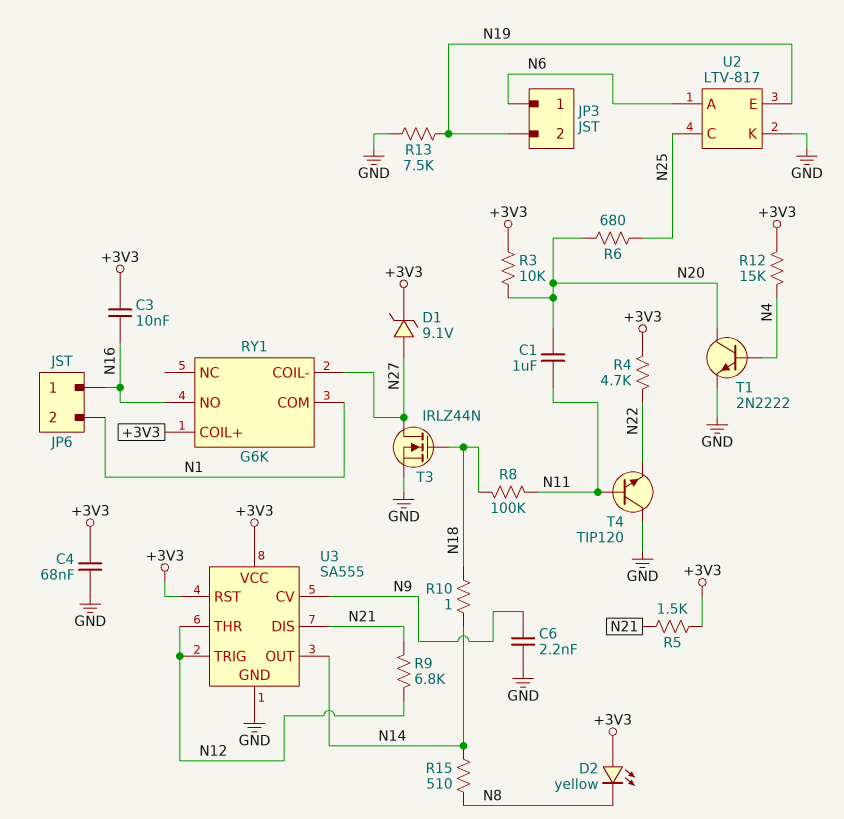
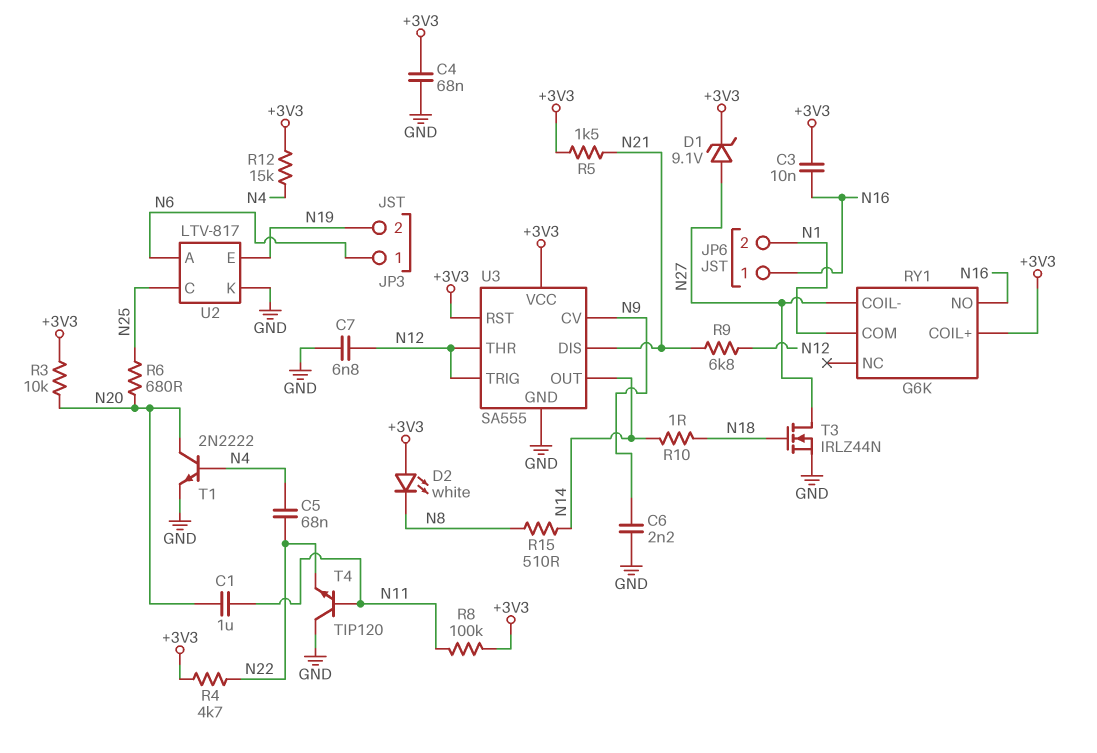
C5: none -> 68nF (N4, N22)
C7: none -> 6.8nF (GND, N12)
D2: LED yellow (A +3V3, K N8) -> LED white (A +3V3, K N8)
R8: 100k (N11, N18) -> 100k (+3V3, N11)
R13: 7.5k (GND, N19) -> none

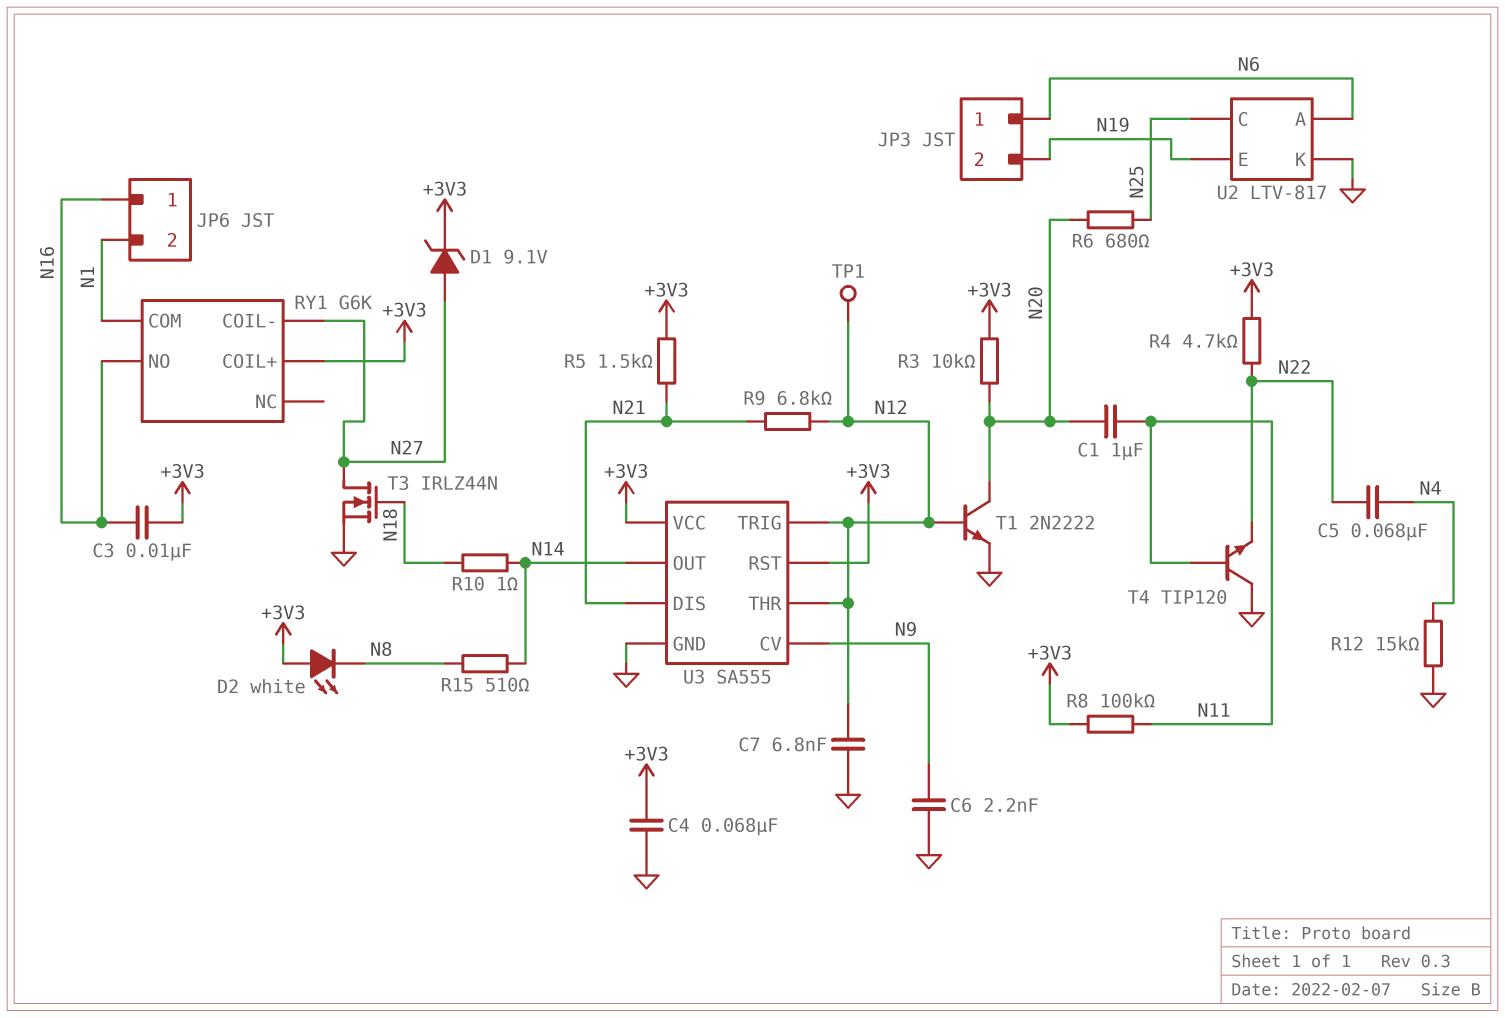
R12: 15k (+3V3, N4) -> 15k (GND, N4)
T1: NPN 2N2222 (B N4, C N20, E GND) -> NPN 2N2222 (B N12, C N20, E GND)
TP1: none -> test point (N12)

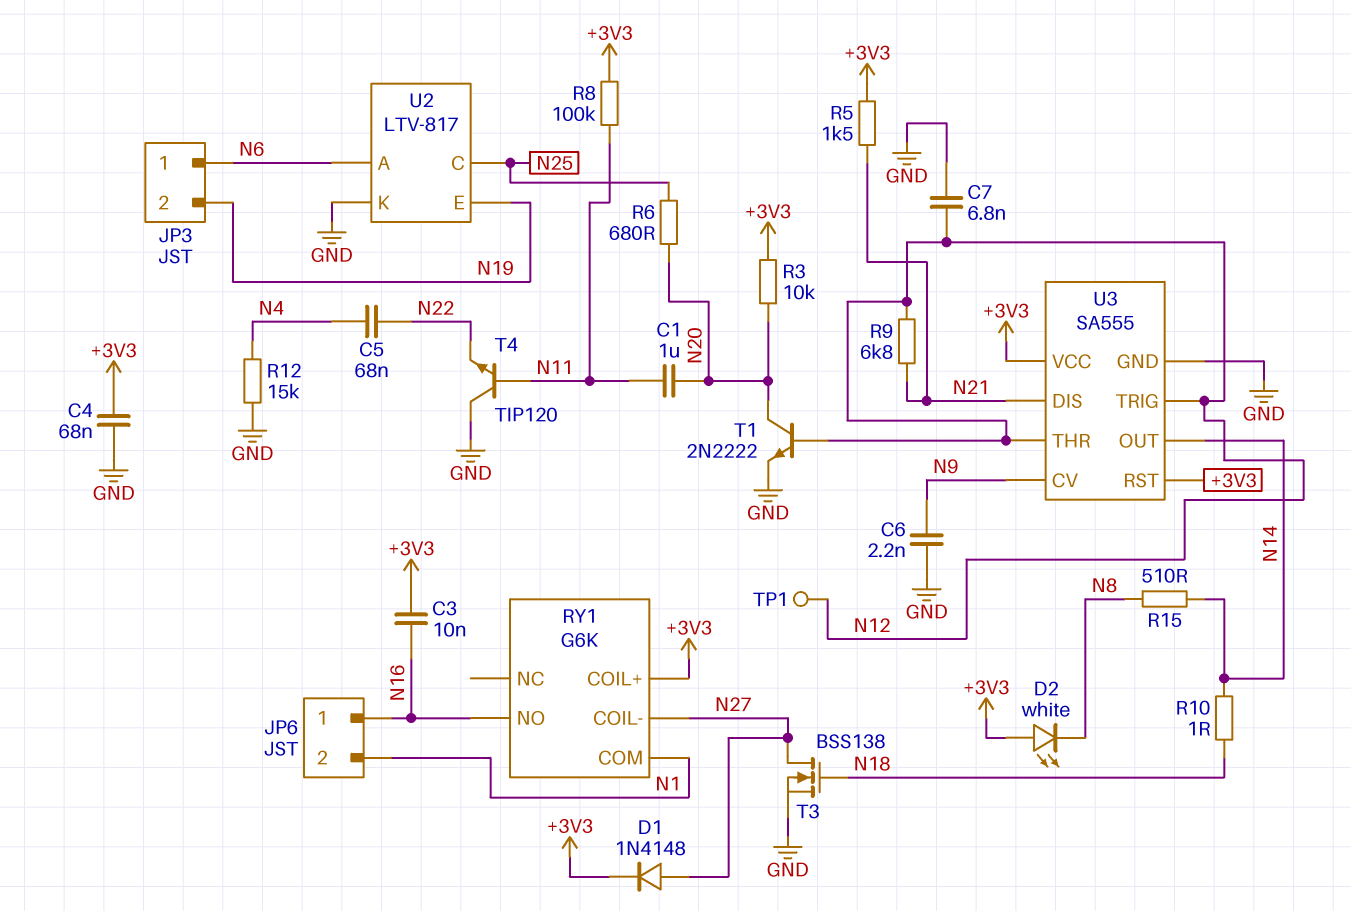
D1: zener 9.1V (A N27, K +3V3) -> diode 1N4148 (A N27, K +3V3)
R4: 4.7k (+3V3, N22) -> none
T3: NMOS IRLZ44N (G N18, D N27, S GND) -> NMOS BSS138 (G N18, D N27, S GND)

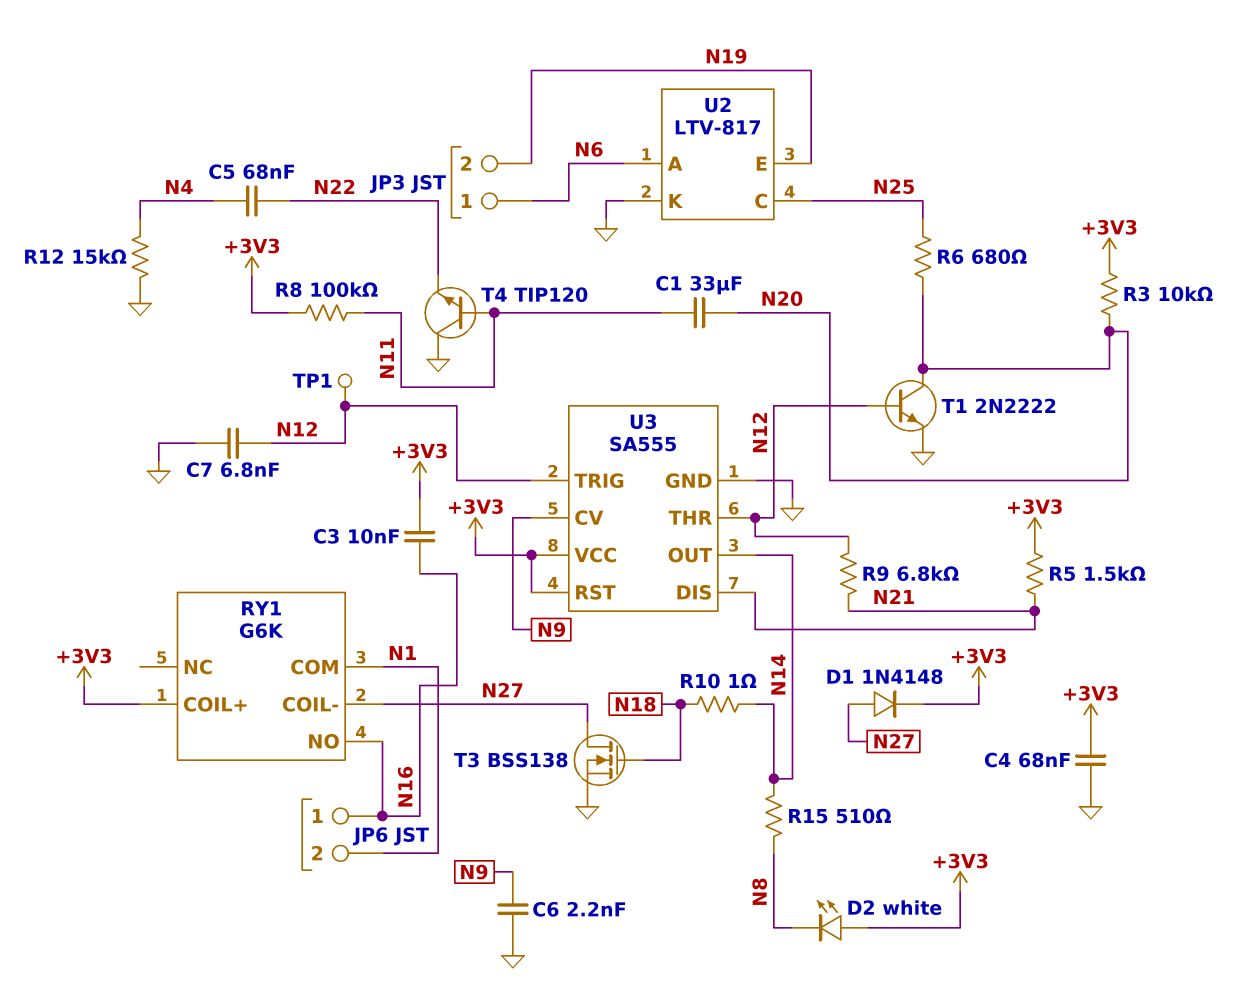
C1: 1uF (N11, N20) -> 33uF (N11, N20)

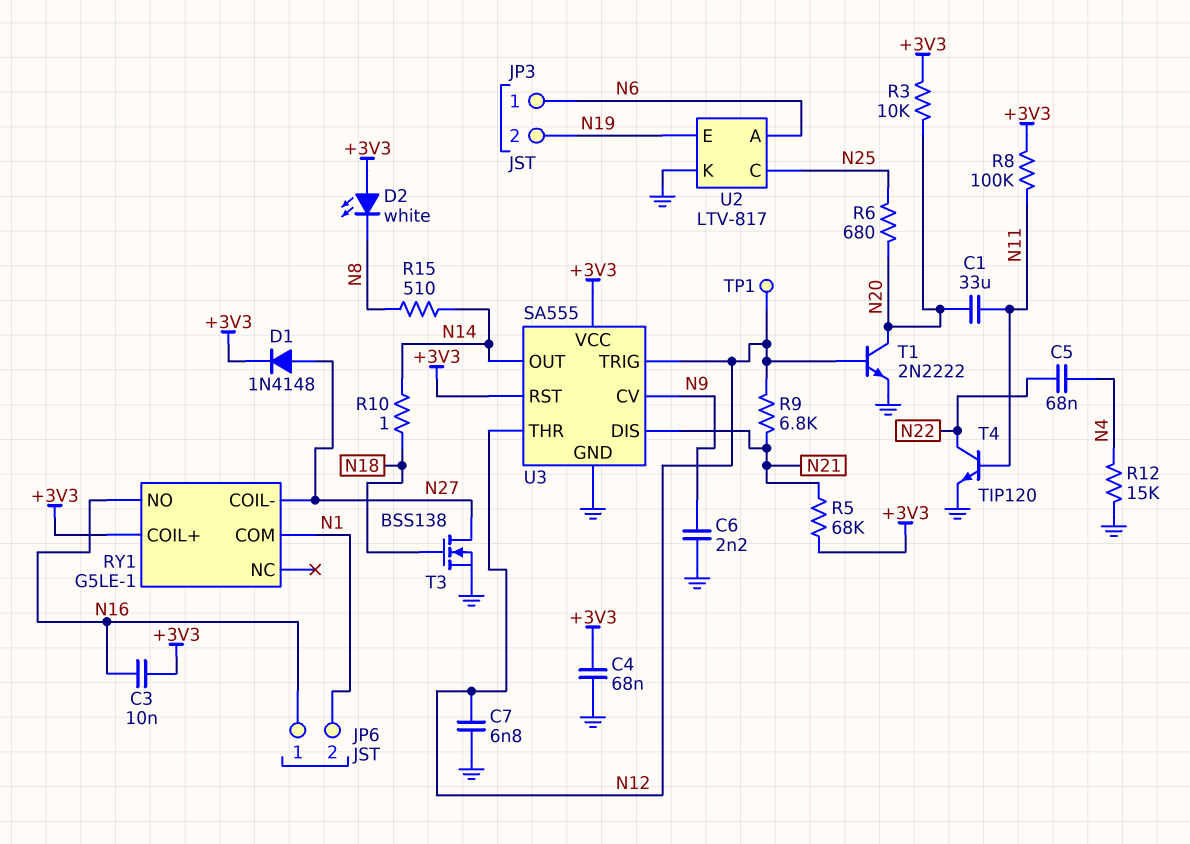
R5: 1.5k (+3V3, N21) -> 68k (+3V3, N21)
RY1: G6K -> G5LE-1
T4: NPN TIP120 (B N11, C GND, E N22) -> NPN TIP120 (B N11, C N22, E GND)

